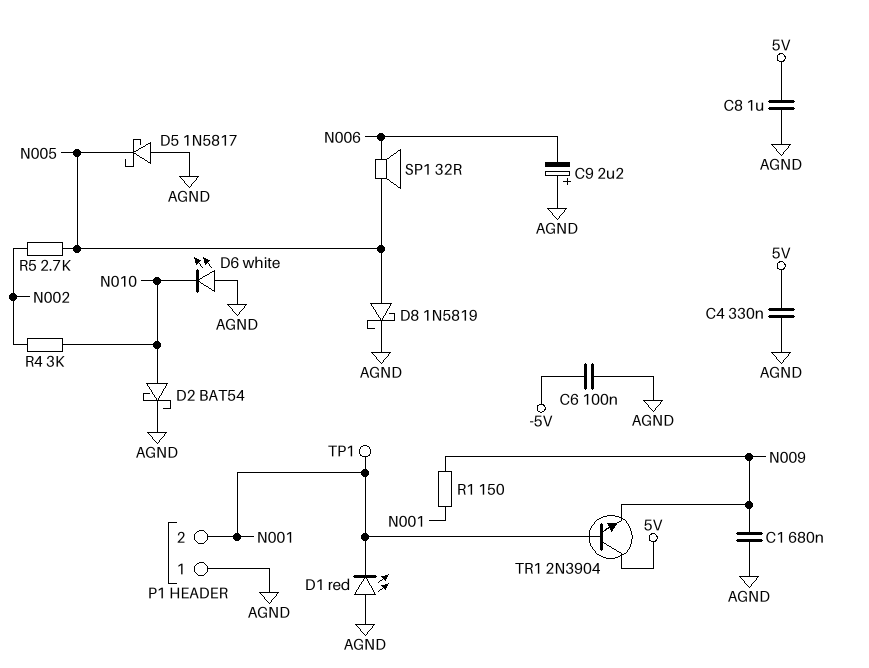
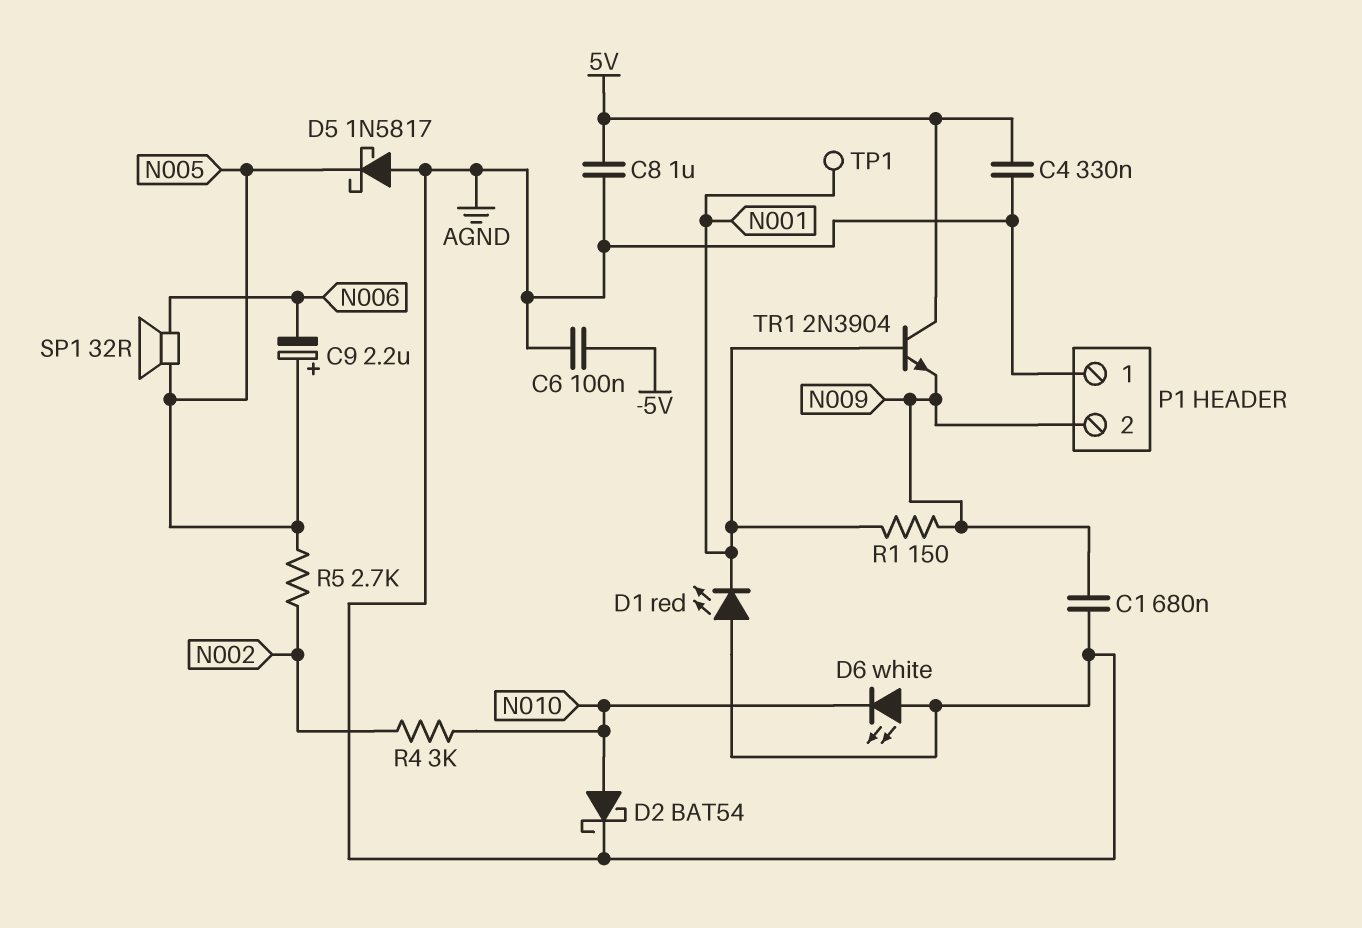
C9: 2.2uF (plus AGND, minus N006) -> 2.2uF (plus N005, minus N006)
D8: schottky 1N5819 (A N005, K AGND) -> none
P1 pin 2: N001 -> N009

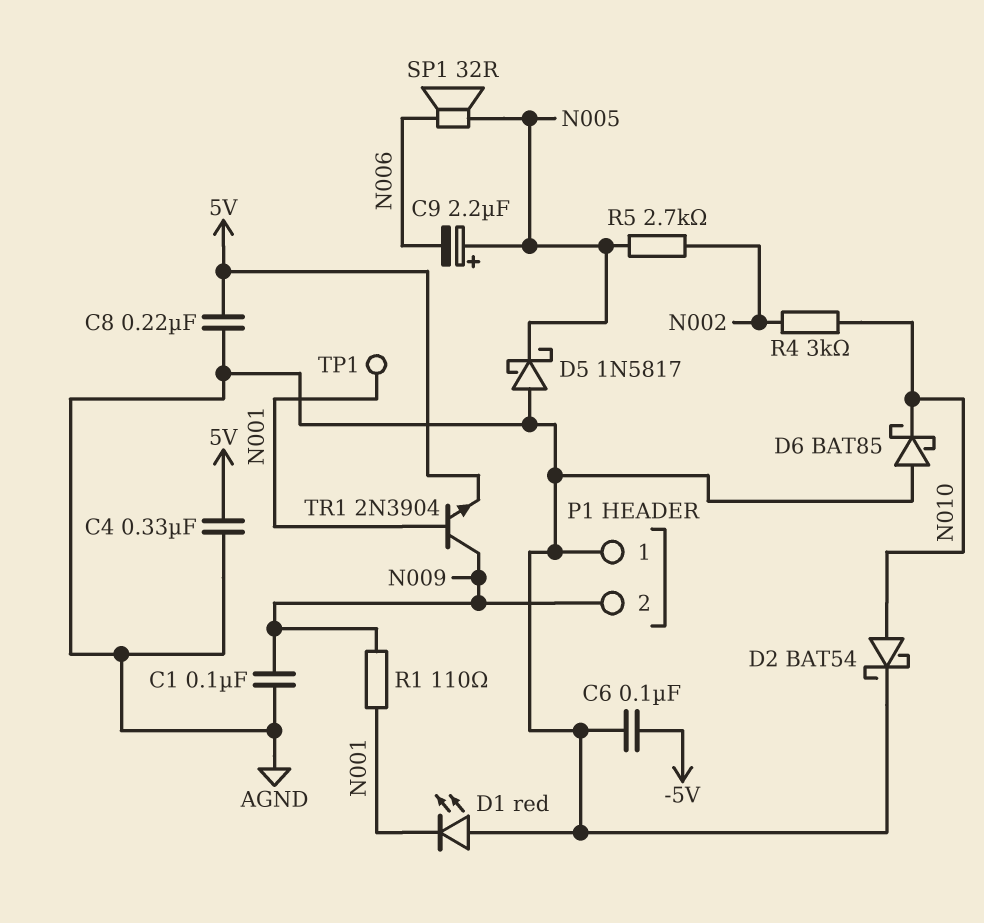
C1: 680nF (AGND, N009) -> 100nF (AGND, N009)
C8: 1uF (5V, AGND) -> 220nF (5V, AGND)
D6: LED white (A AGND, K N010) -> schottky BAT85 (A AGND, K N010)
R1: 150 (N001, N009) -> 110 (N001, N009)
TR1: NPN 2N3904 (B N001, C 5V, E N009) -> NPN 2N3904 (B N001, C N009, E 5V)

